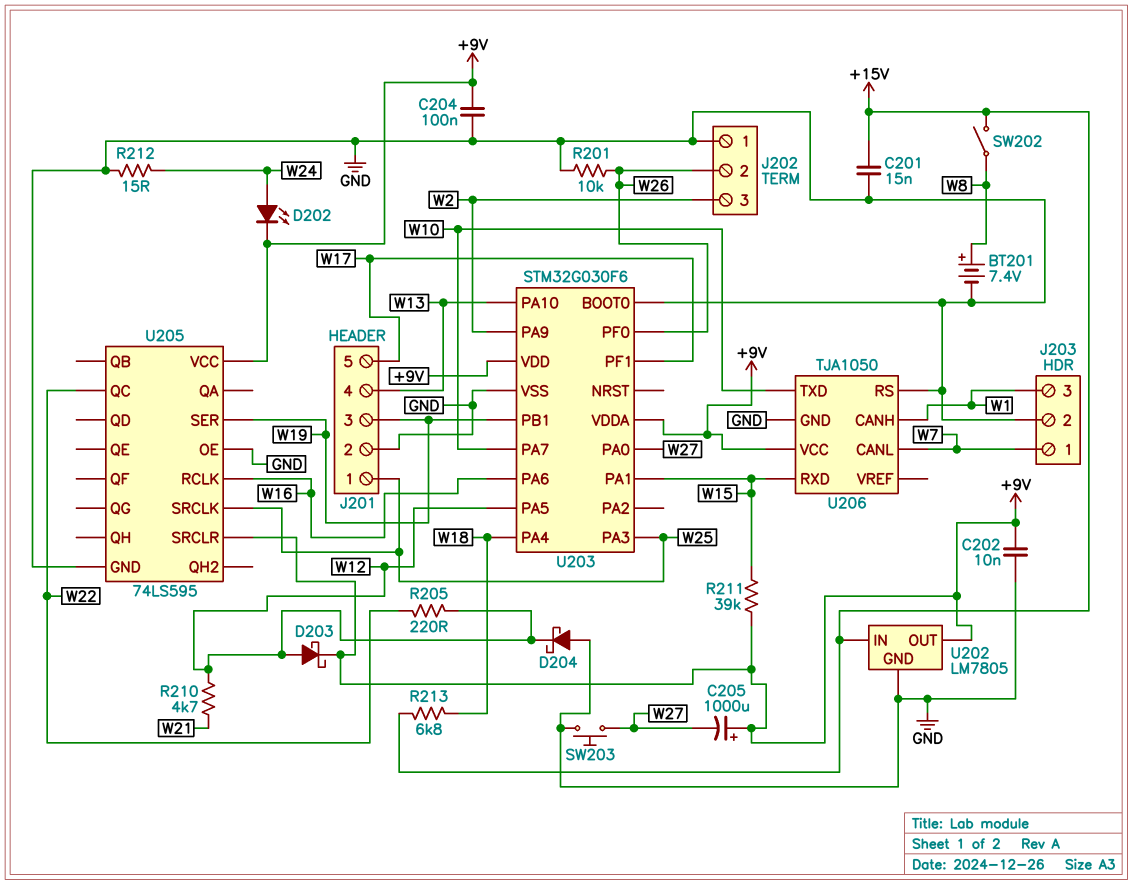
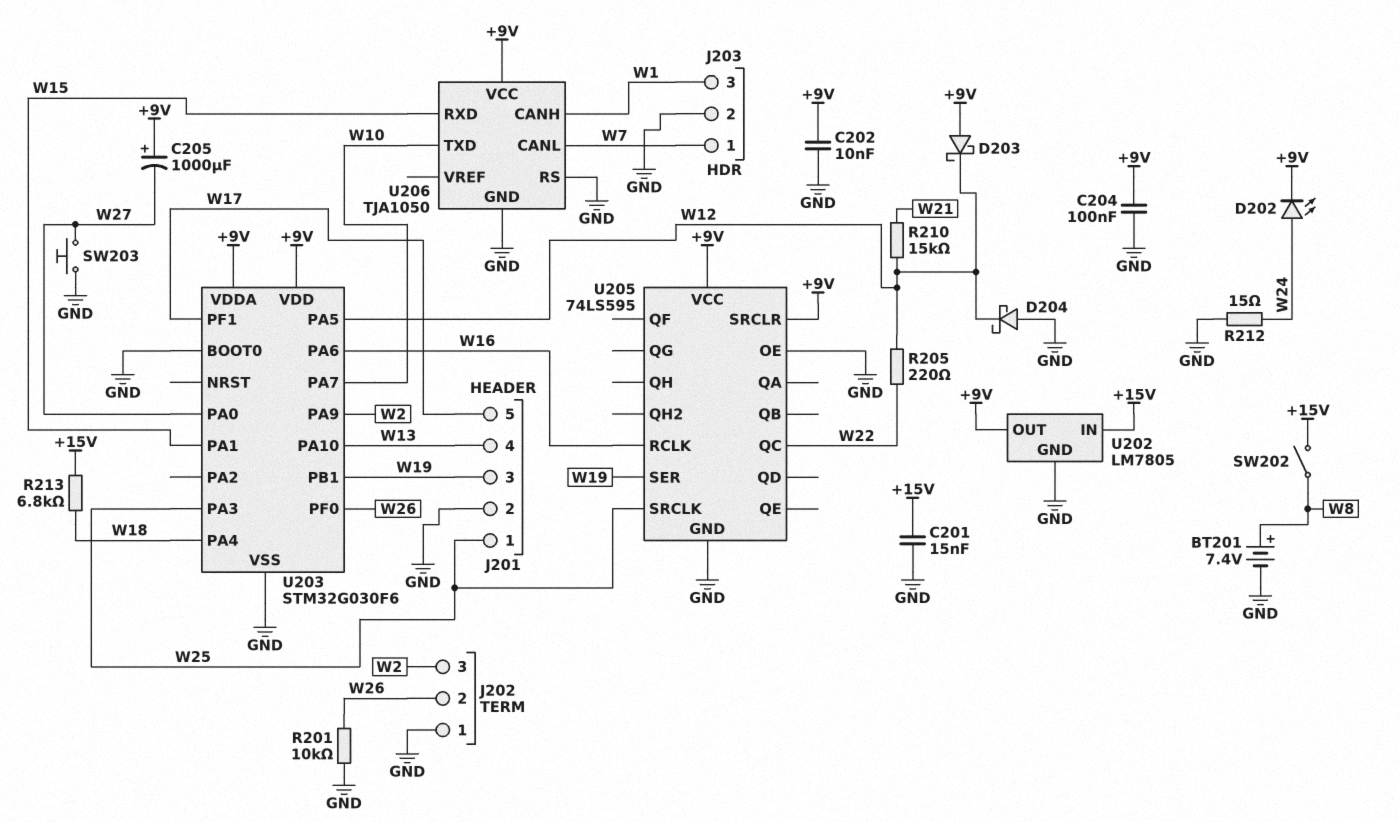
D203: schottky (A W12, K +9V) -> schottky (A +9V, K W12)
R210: 4.7k (W12, W21) -> 15k (W12, W21)
R211: 39k (+9V, W15) -> none

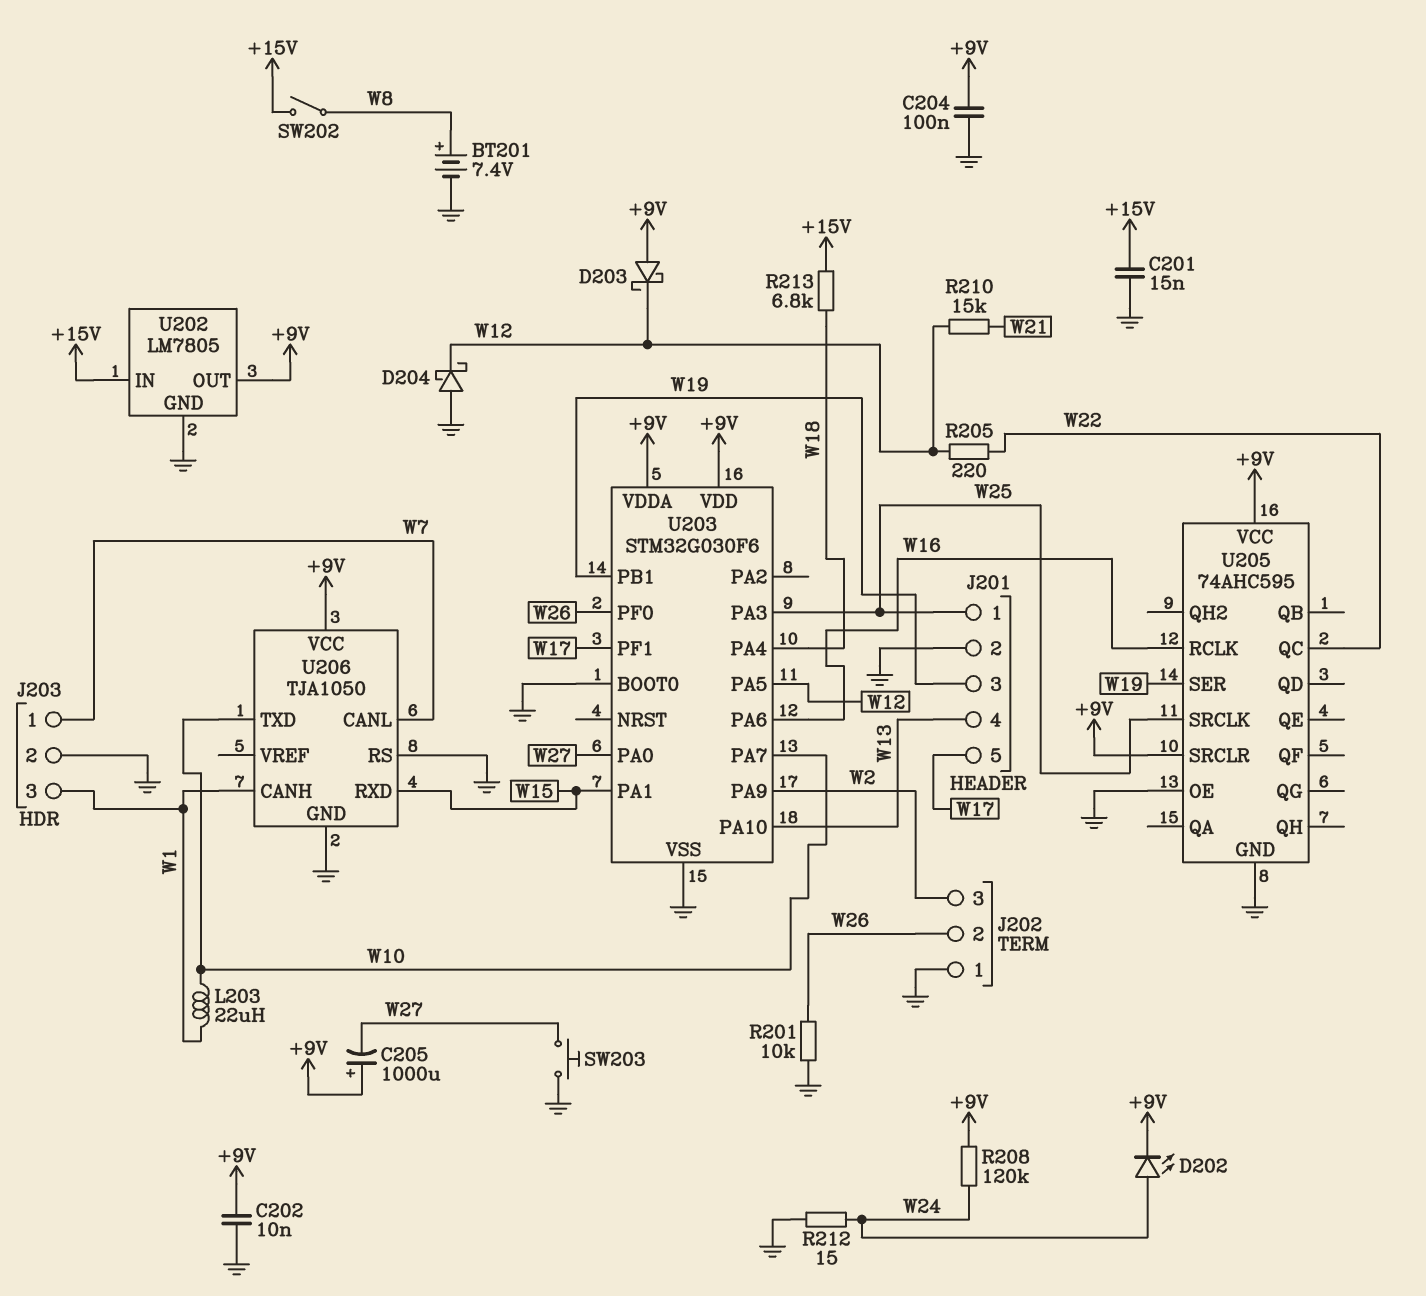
L203: none -> 22uH (W1, W10)
R208: none -> 120k (+9V, W24)
U205: 74LS595 -> 74AHC595

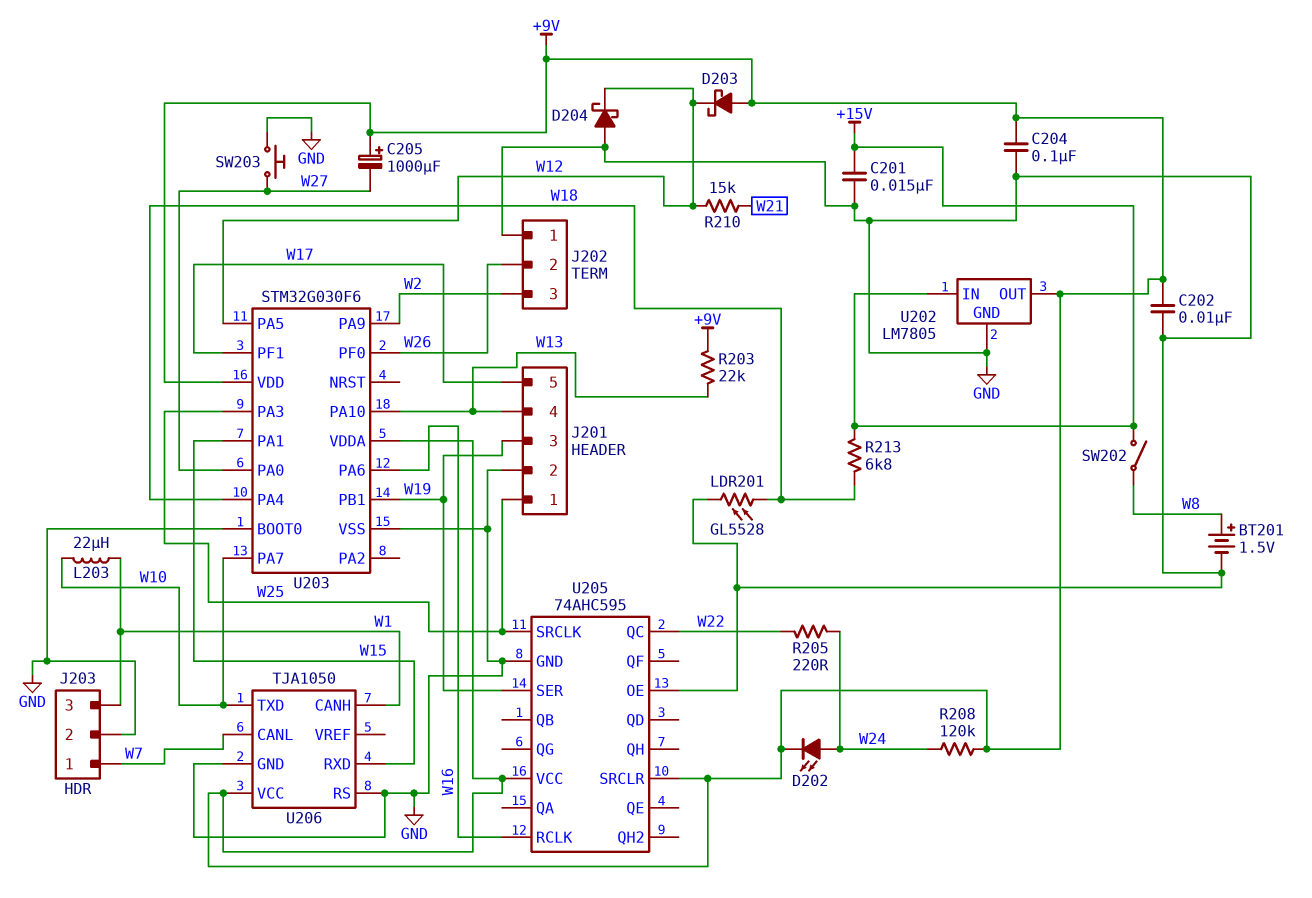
BT201: 7.4V (plus W8, minus GND) -> 1.5V (plus W8, minus GND)
LDR201: none -> GL5528 (GND, W18)
R201: 10k (GND, W26) -> none
R203: none -> 22k (+9V, W13)
R205: 220 (W12, W22) -> 220 (W22, W24)
R212: 15 (GND, W24) -> none

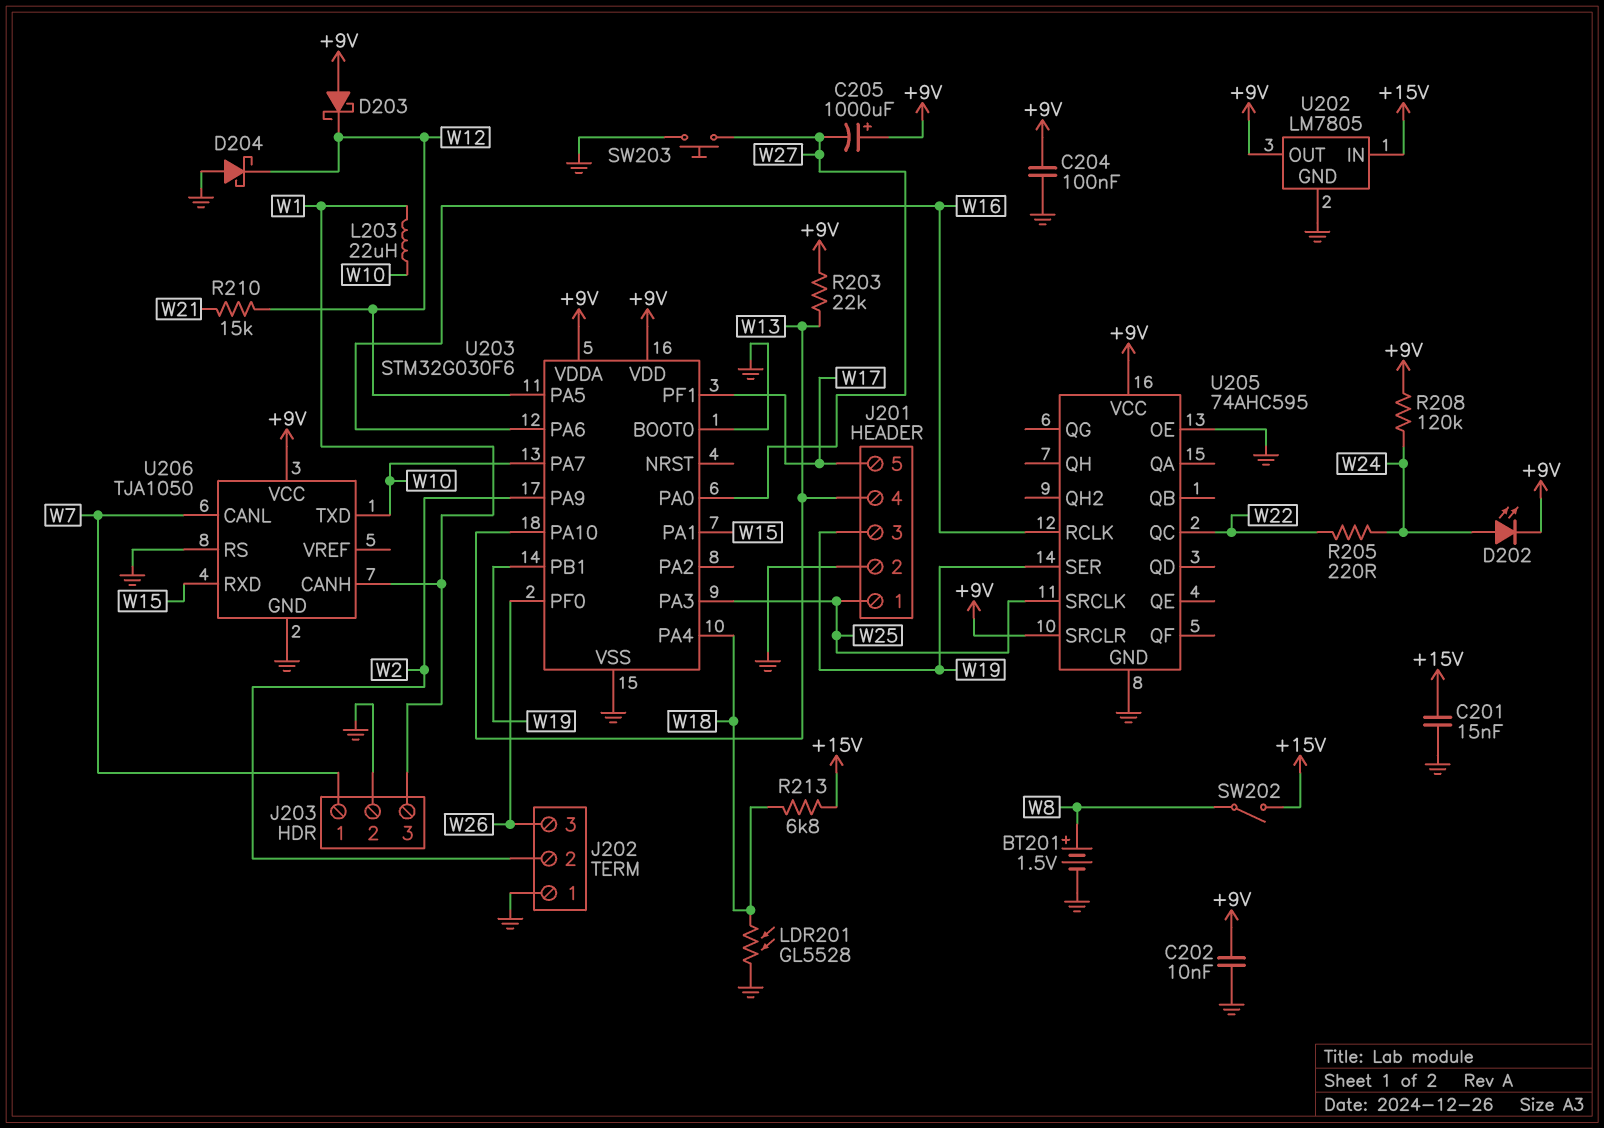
J202 pin 2: W26 -> W2
J202 pin 3: W2 -> W26

